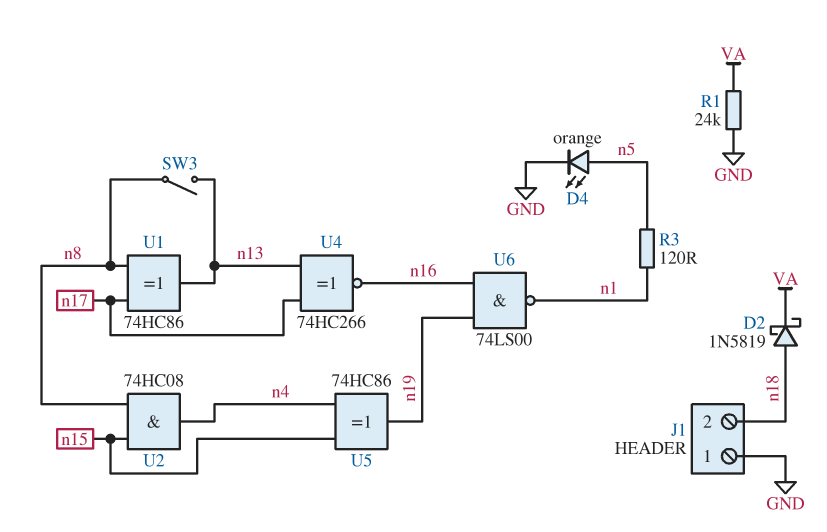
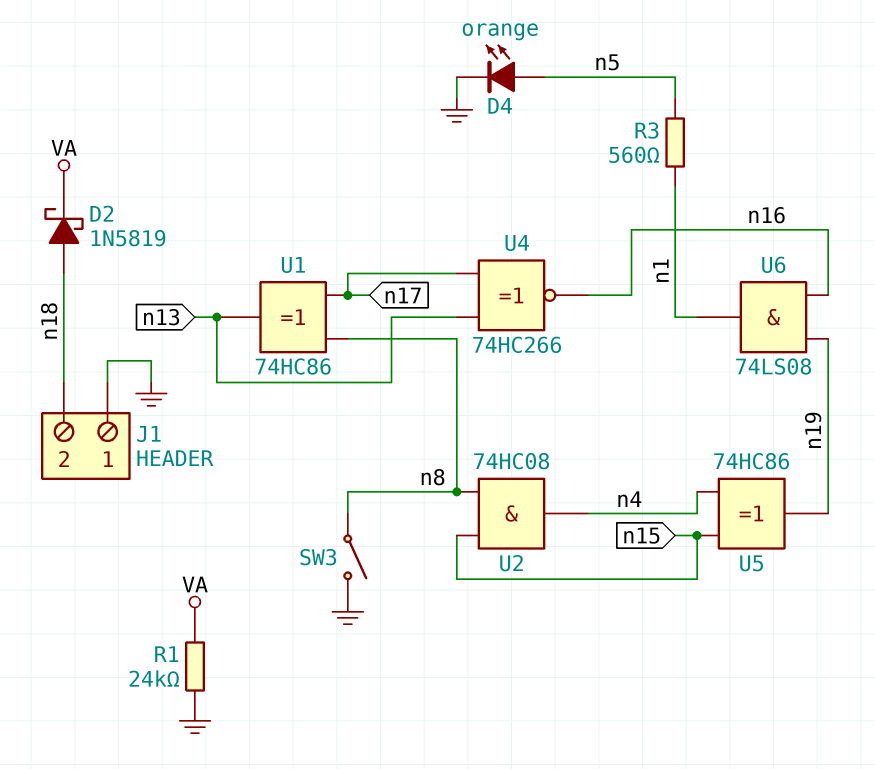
R3: 120 (n1, n5) -> 560 (n1, n5)
SW3: switch (n8, n13) -> switch (GND, n8)
U6: NAND 74LS00 (in n16, in n19, out n1) -> AND 74LS08 (in n16, in n19, out n1)

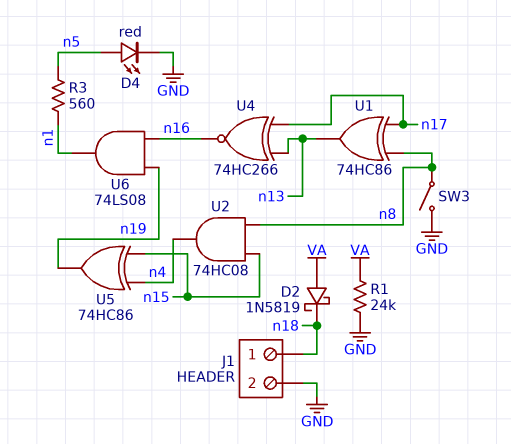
D2: schottky 1N5819 (A n18, K VA) -> schottky 1N5819 (A VA, K n18)
D4: LED orange (A n5, K GND) -> LED red (A n5, K GND)
J1 pin 1: GND -> n18
J1 pin 2: n18 -> GND

